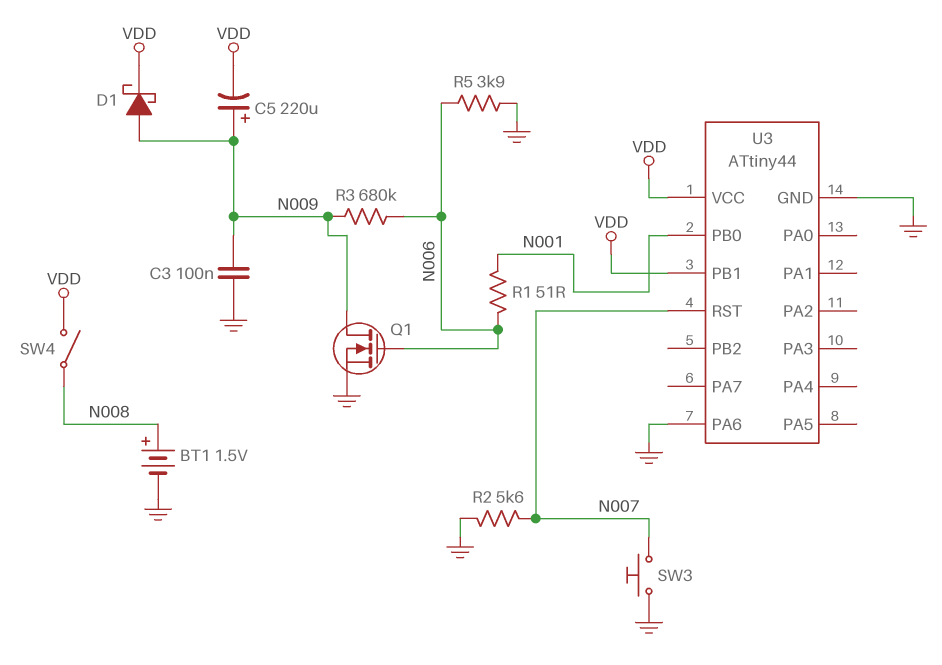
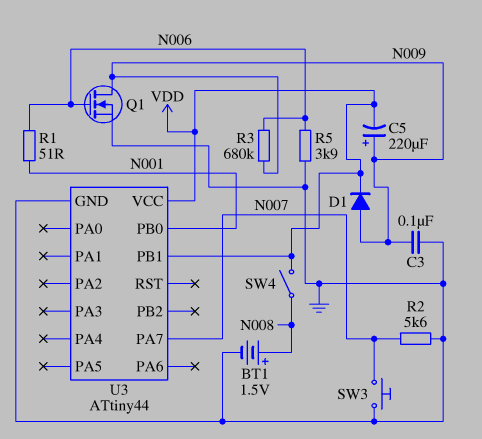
D1: schottky (A N009, K VDD) -> diode (A N009, K VDD)
U3 pin PA6: GND -> none
U3 pin PA7: none -> N007
U3 pin RST: N007 -> none

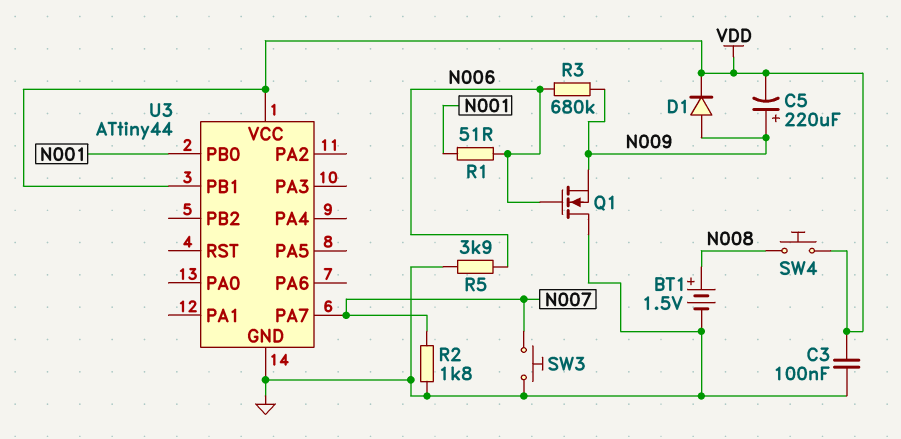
C3: 100nF (GND, N009) -> 100nF (GND, VDD)
Q1: NMOS (G N006, D N009, S GND) -> NMOS (G N006, D GND, S N009)
R2: 5.6k (GND, N007) -> 1.8k (GND, N007)
SW4: switch (N008, VDD) -> button (N008, VDD)

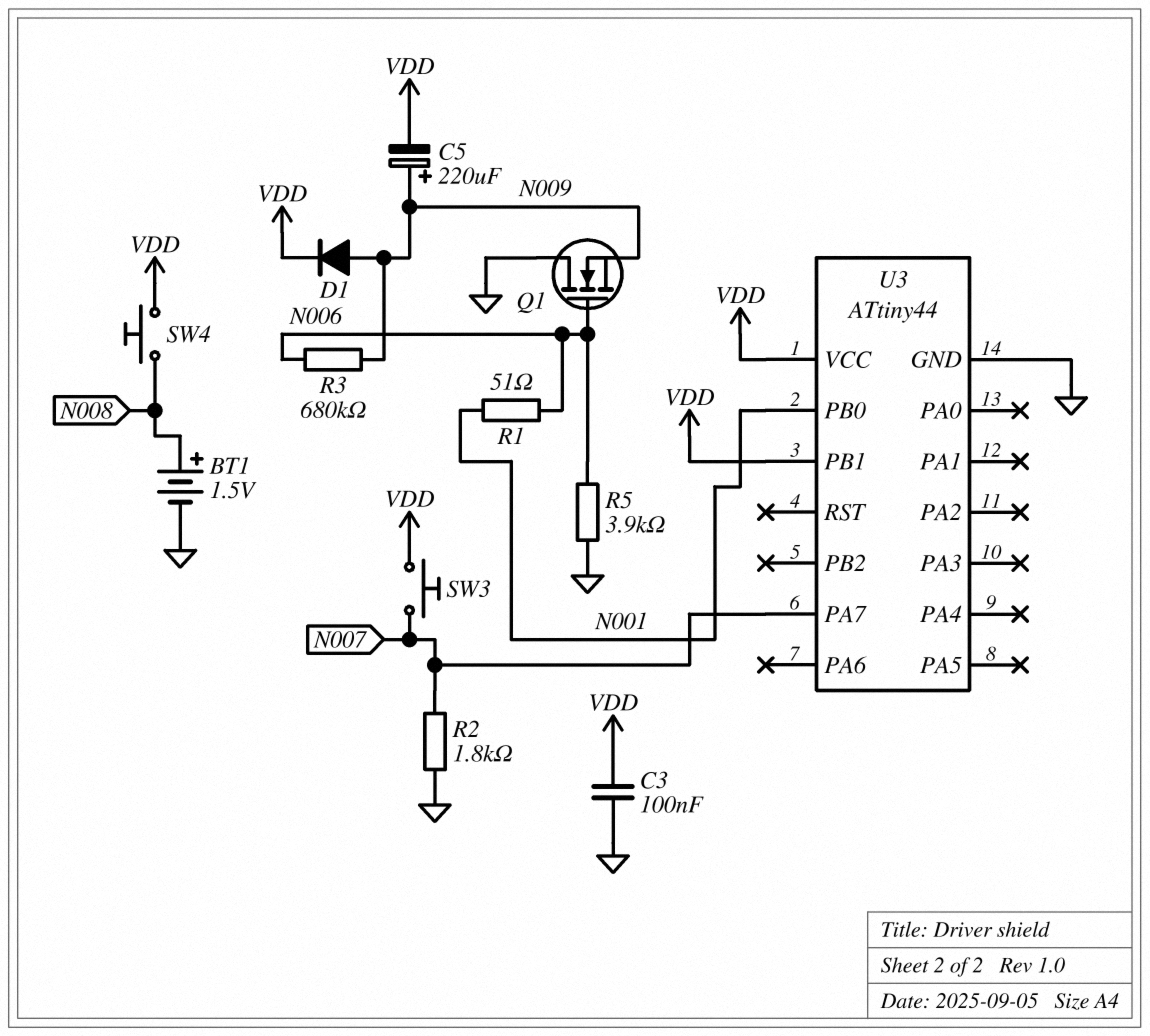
SW3: button (GND, N007) -> button (N007, VDD)

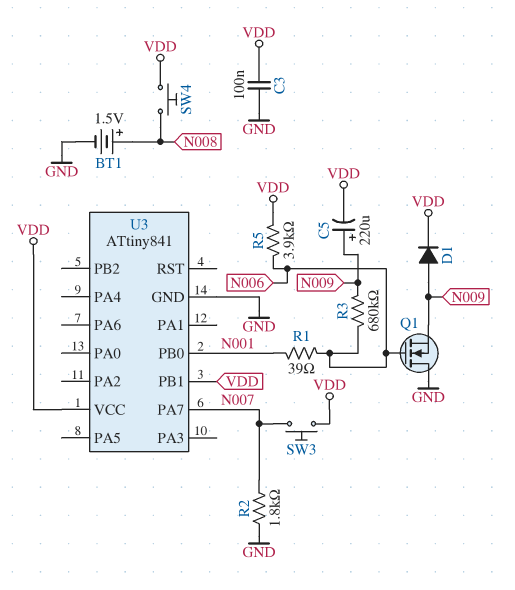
R1: 51 (N001, N006) -> 39 (N001, N006)
R5: 3.9k (GND, N006) -> 3.9k (N006, VDD)
U3: ATtiny44 -> ATtiny841

